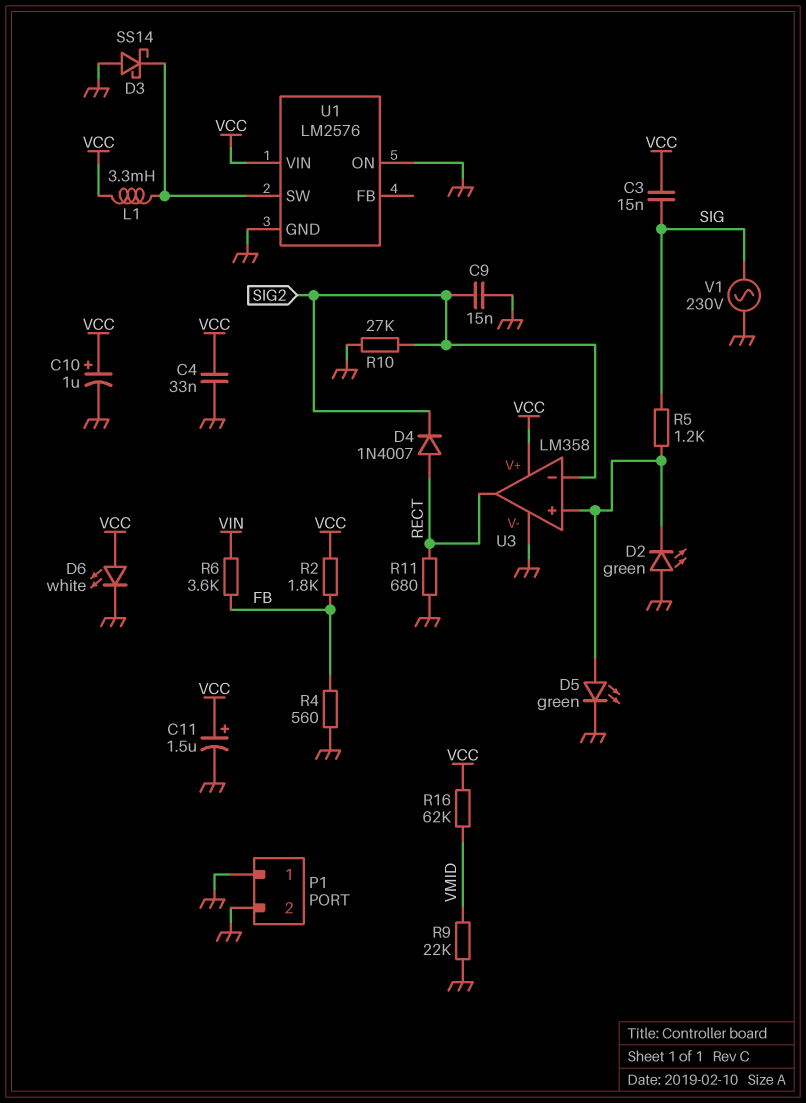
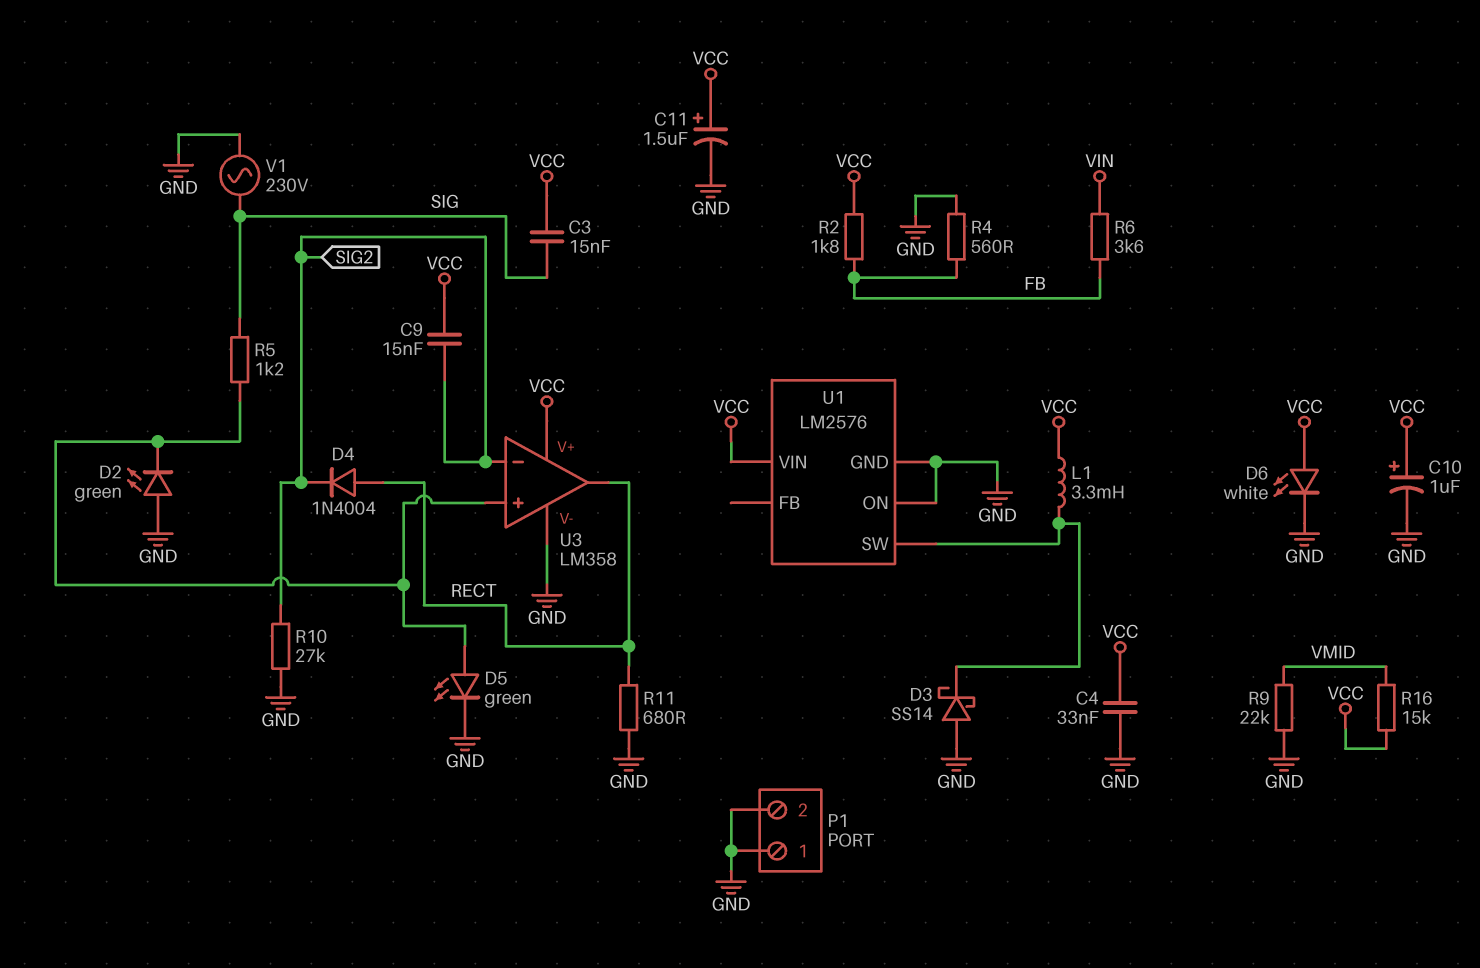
C9: 15nF (GND, SIG2) -> 15nF (SIG2, VCC)
D4: diode 1N4007 (A RECT, K SIG2) -> diode 1N4004 (A RECT, K SIG2)
R16: 62k (VCC, VMID) -> 15k (VCC, VMID)

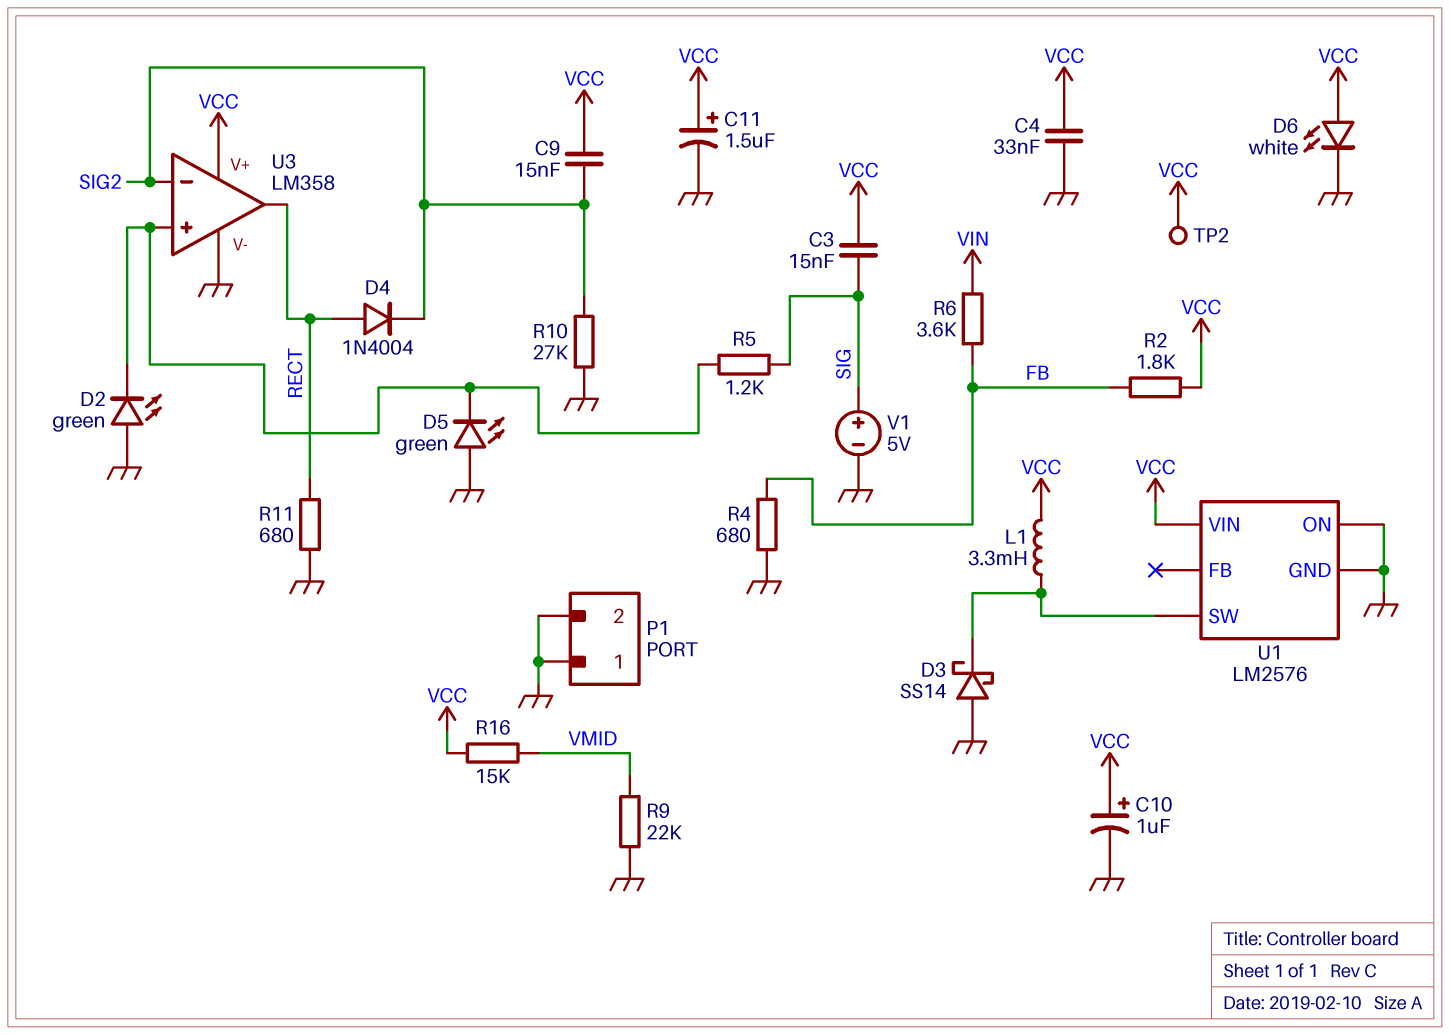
D5: LED green (A U3/in+, K GND) -> LED green (A GND, K U3/in+)
R4: 560 (FB, GND) -> 680 (FB, GND)
TP2: none -> test point (VCC)
V1: AC 230V (GND, SIG) -> 5V (plus SIG, minus GND)

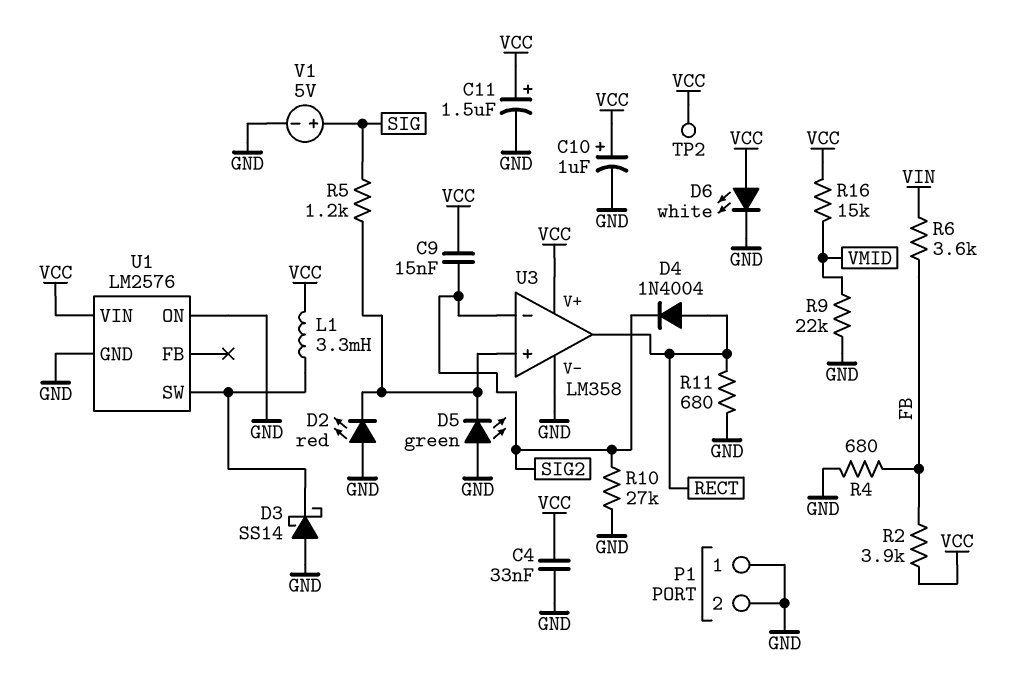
C3: 15nF (SIG, VCC) -> none
D2: LED green (A GND, K U3/in+) -> LED red (A GND, K U3/in+)
R2: 1.8k (FB, VCC) -> 3.9k (FB, VCC)

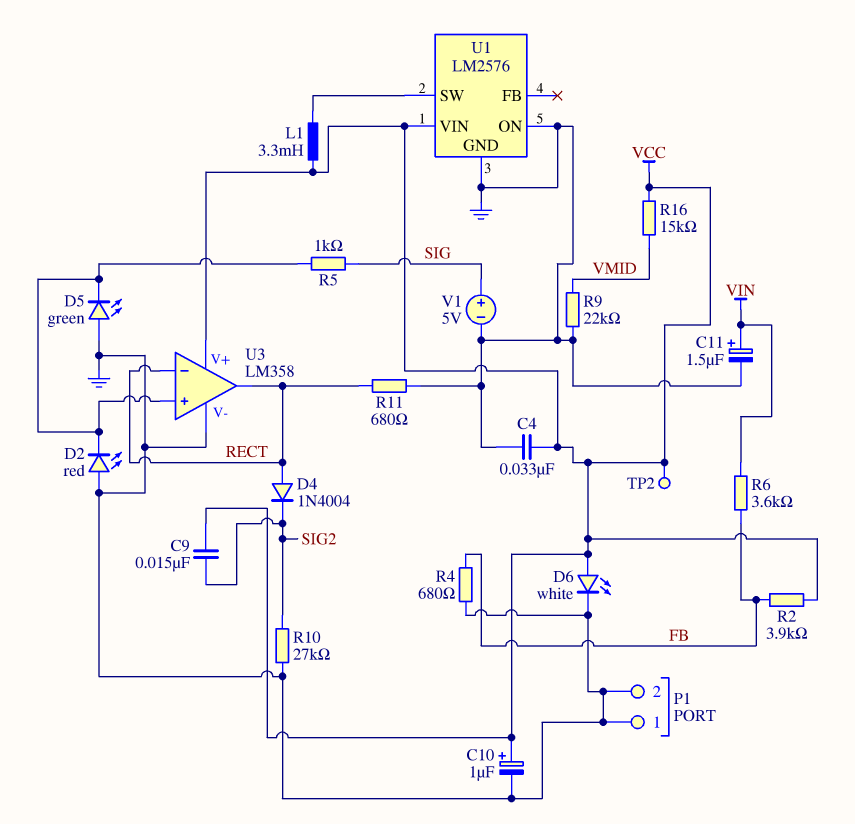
C11: 1.5uF (plus VCC, minus GND) -> 1.5uF (plus VIN, minus GND)
D3: schottky SS14 (A GND, K U1/SW) -> none
R5: 1.2k (SIG, U3/in+) -> 1k (SIG, U3/in+)
U3 pin in-: SIG2 -> RECT

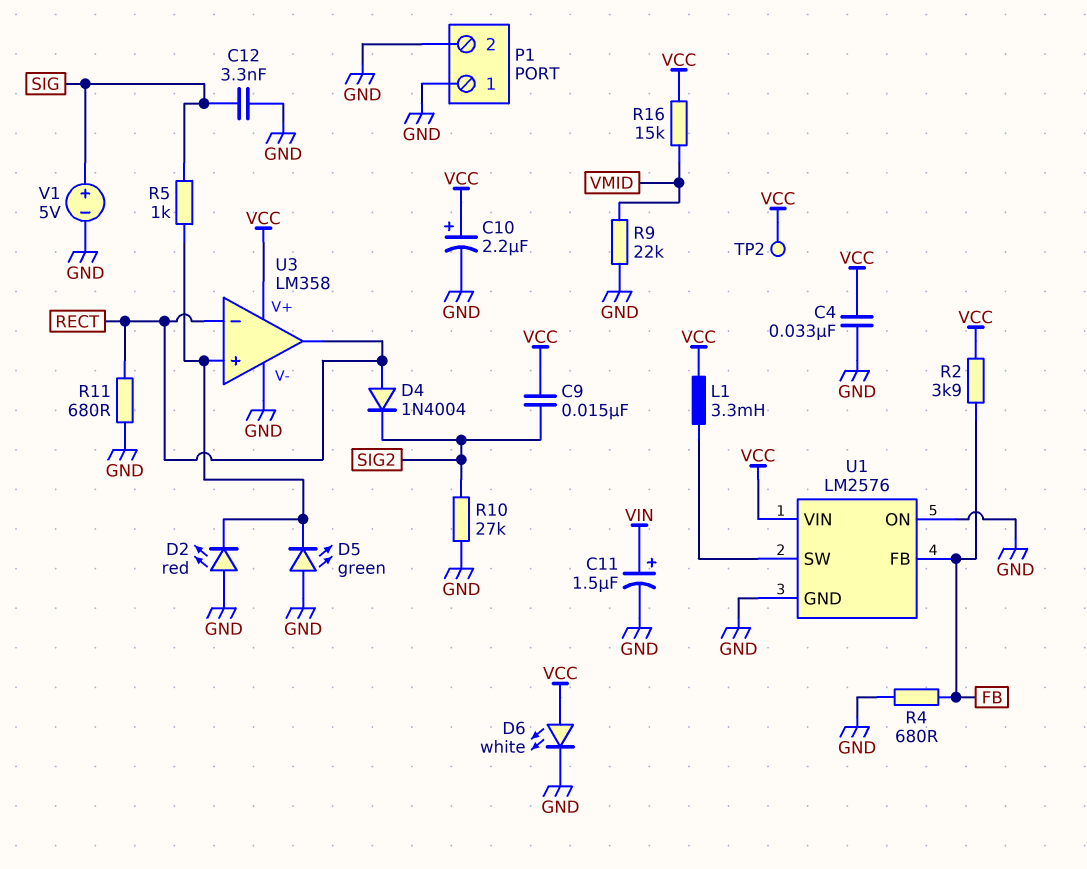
C10: 1uF (plus VCC, minus GND) -> 2.2uF (plus VCC, minus GND)
C12: none -> 3.3nF (GND, SIG)
R6: 3.6k (FB, VIN) -> none
U1 pin FB: none -> FB

